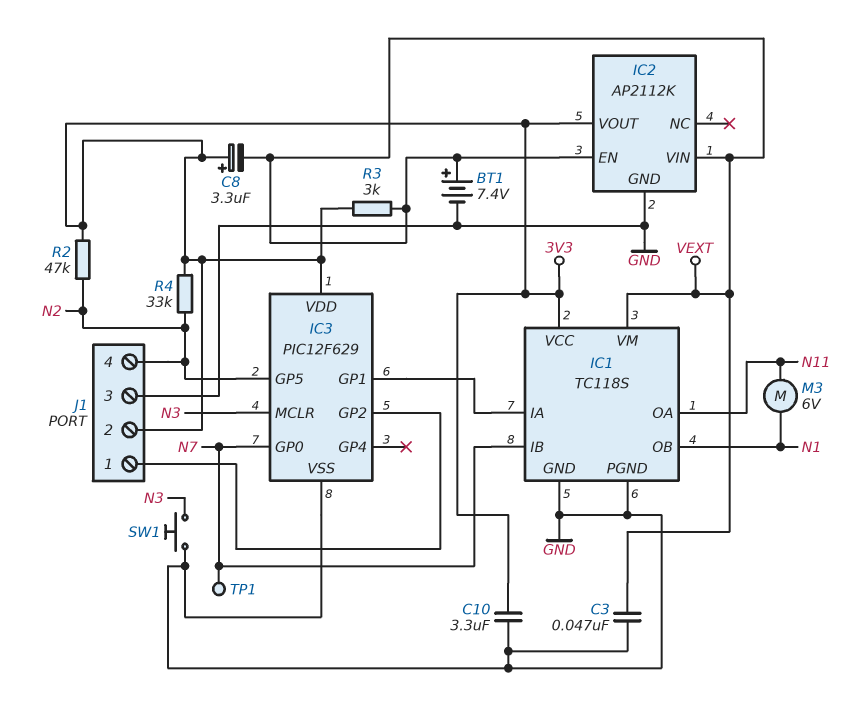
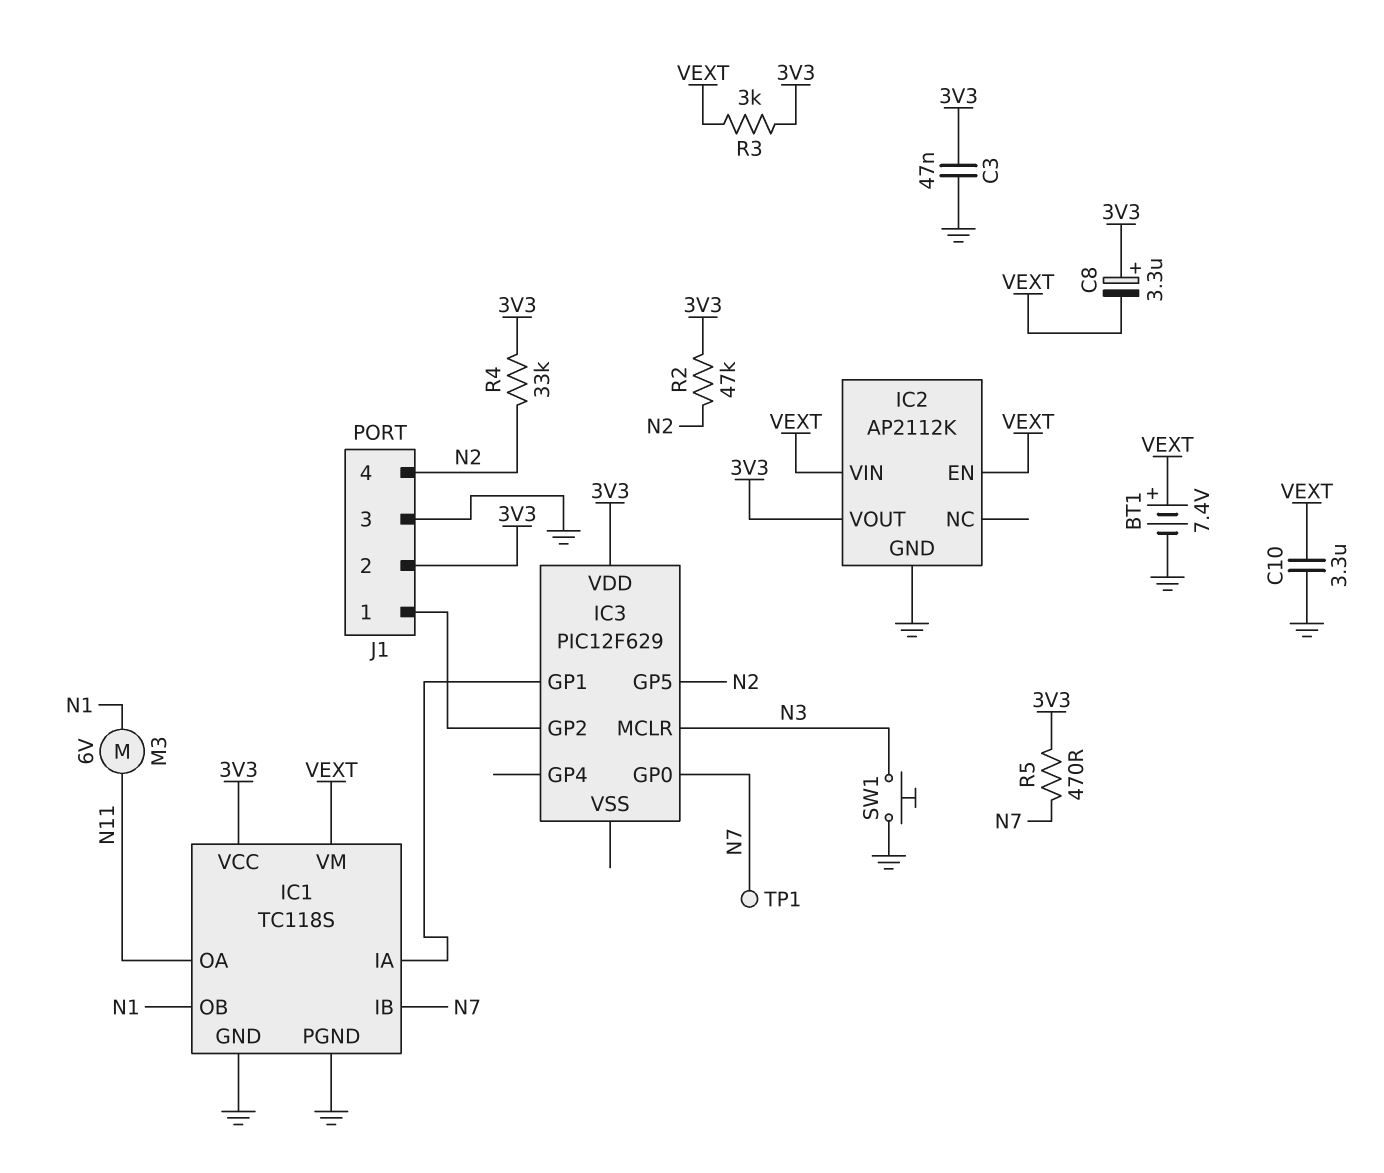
C3: 47nF (GND, VEXT) -> 47nF (3V3, GND)
C10: 3.3uF (3V3, GND) -> 3.3uF (GND, VEXT)
IC3 pin VSS: GND -> none
R5: none -> 470 (3V3, N7)

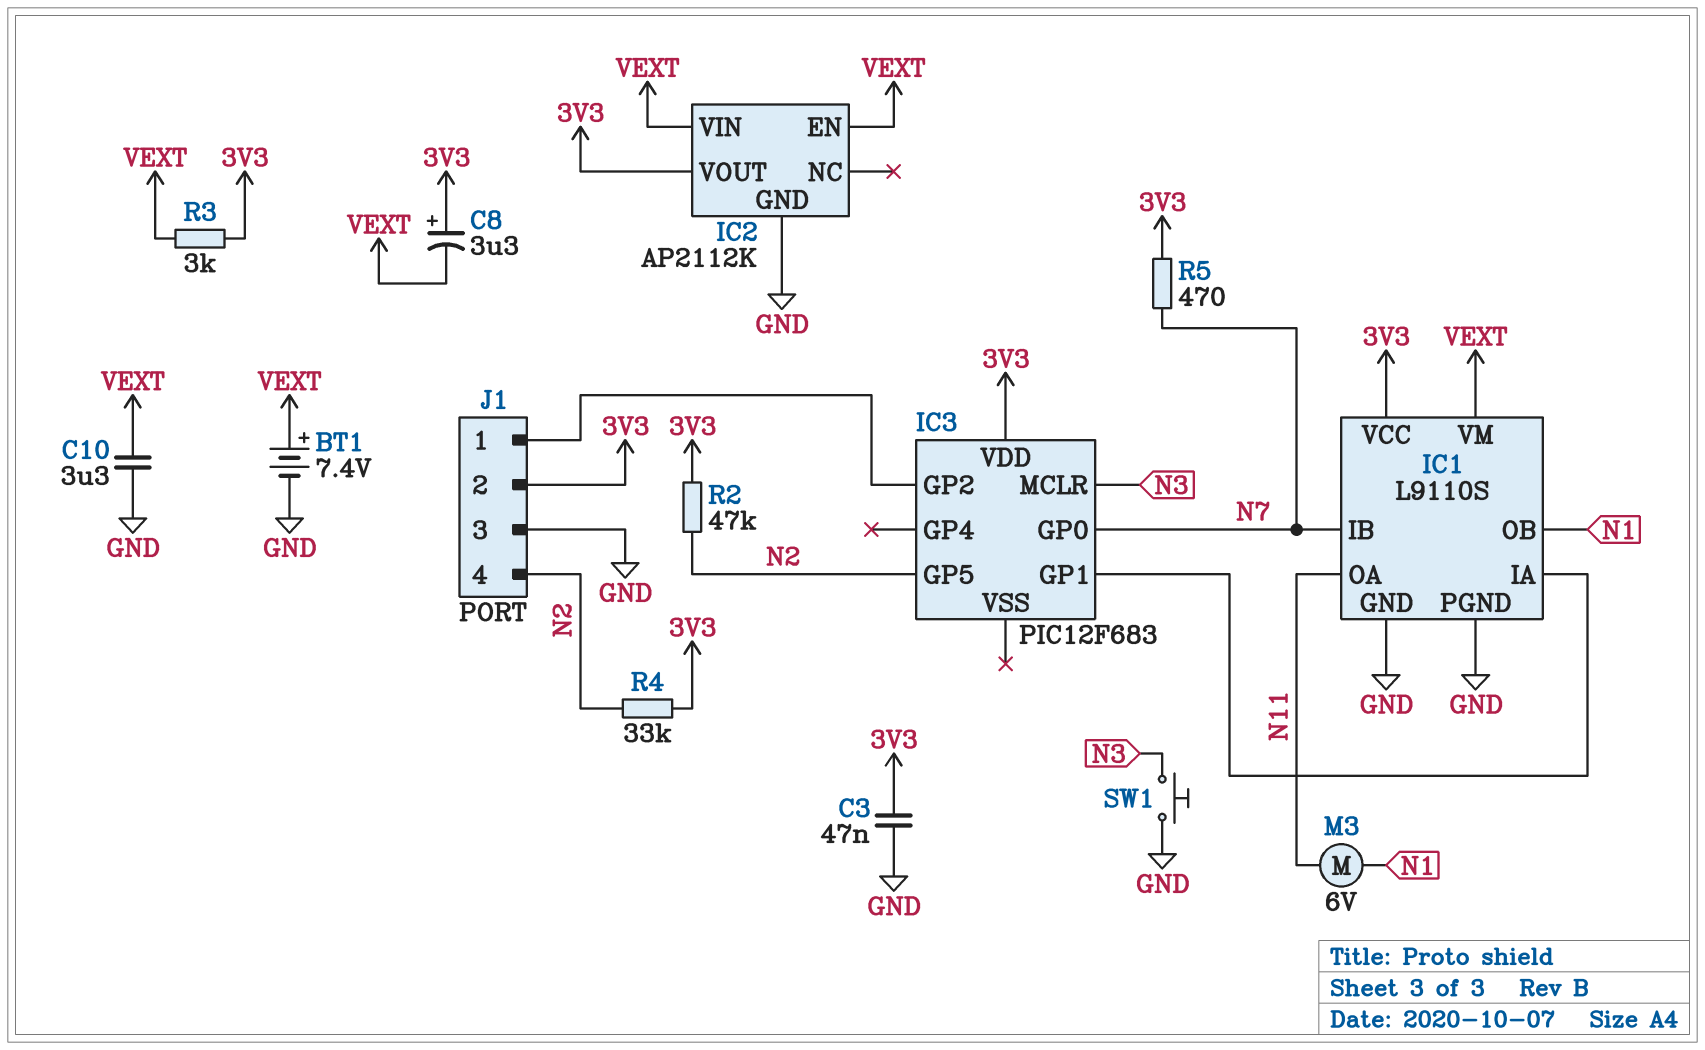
IC1: TC118S -> L9110S
IC3: PIC12F629 -> PIC12F683
TP1: test point (N7) -> none

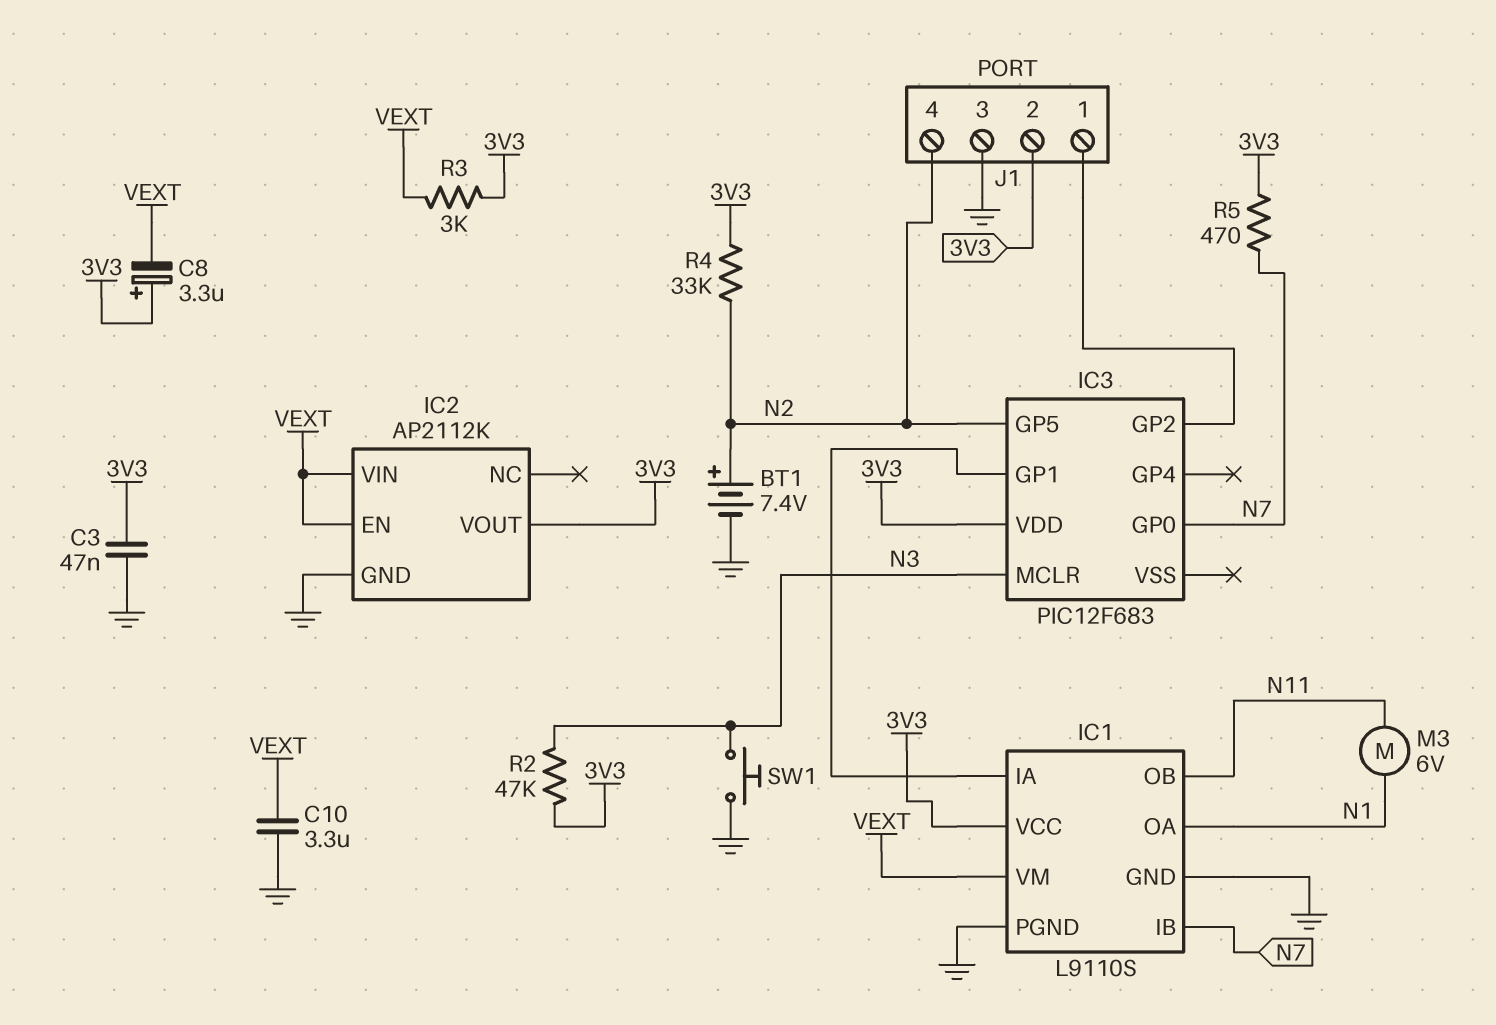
BT1: 7.4V (plus VEXT, minus GND) -> 7.4V (plus N2, minus GND)
IC1 pin OA: N11 -> N1
IC1 pin OB: N1 -> N11
R2: 47k (3V3, N2) -> 47k (3V3, N3)

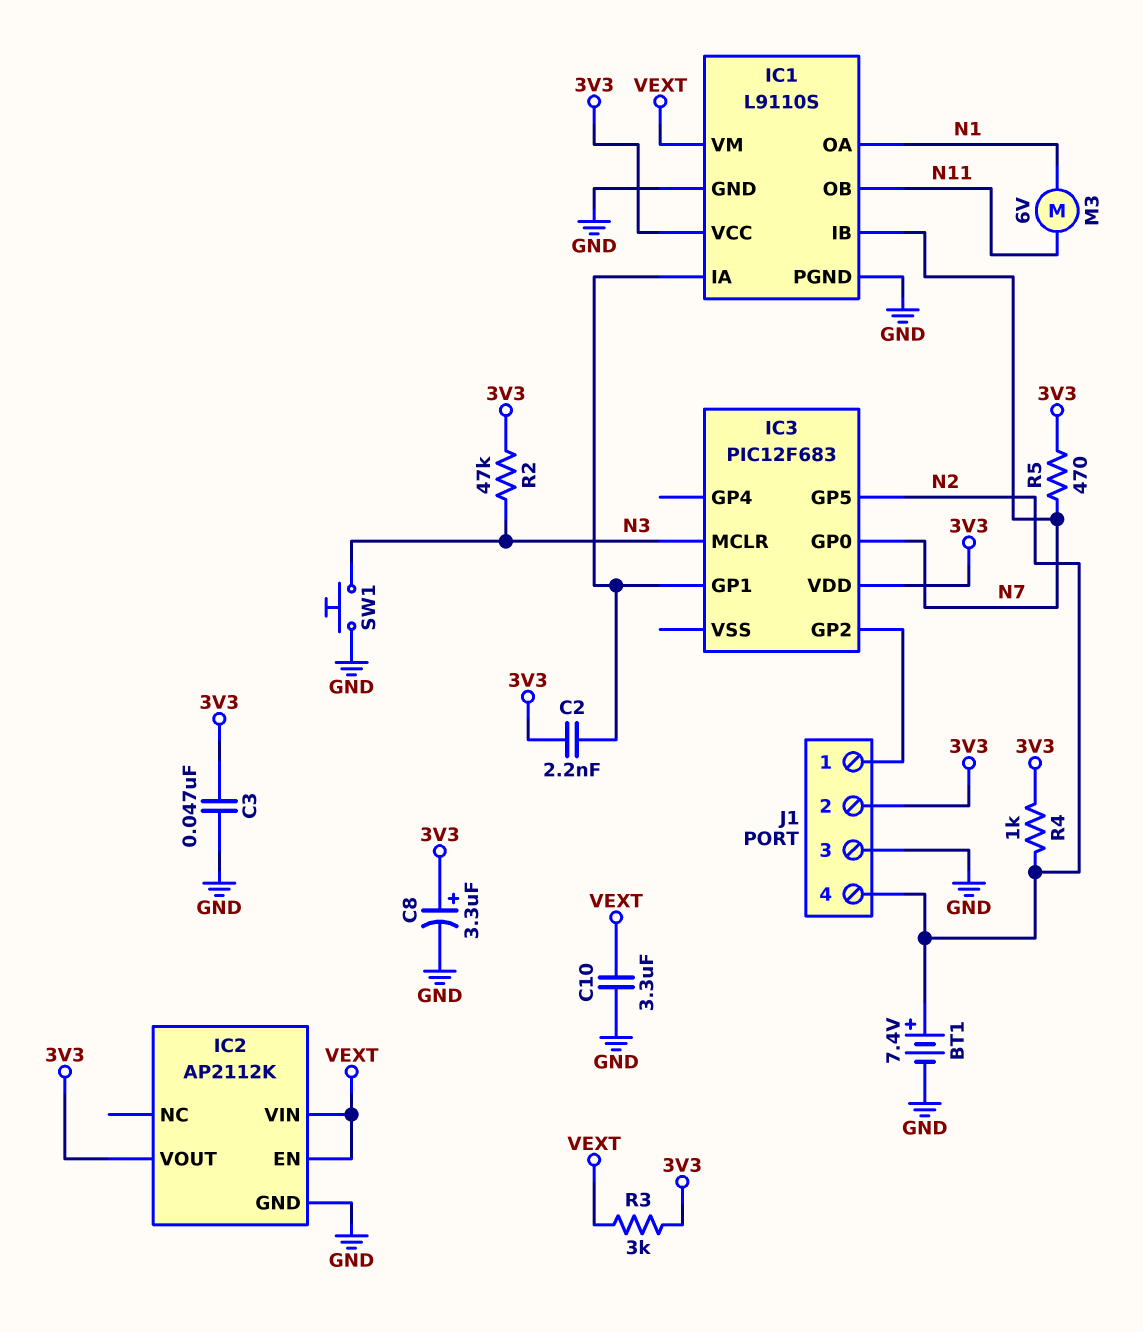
C2: none -> 2.2nF (3V3, IC1/IA)
C8: 3.3uF (plus 3V3, minus VEXT) -> 3.3uF (plus 3V3, minus GND)
R4: 33k (3V3, N2) -> 1k (3V3, N2)

